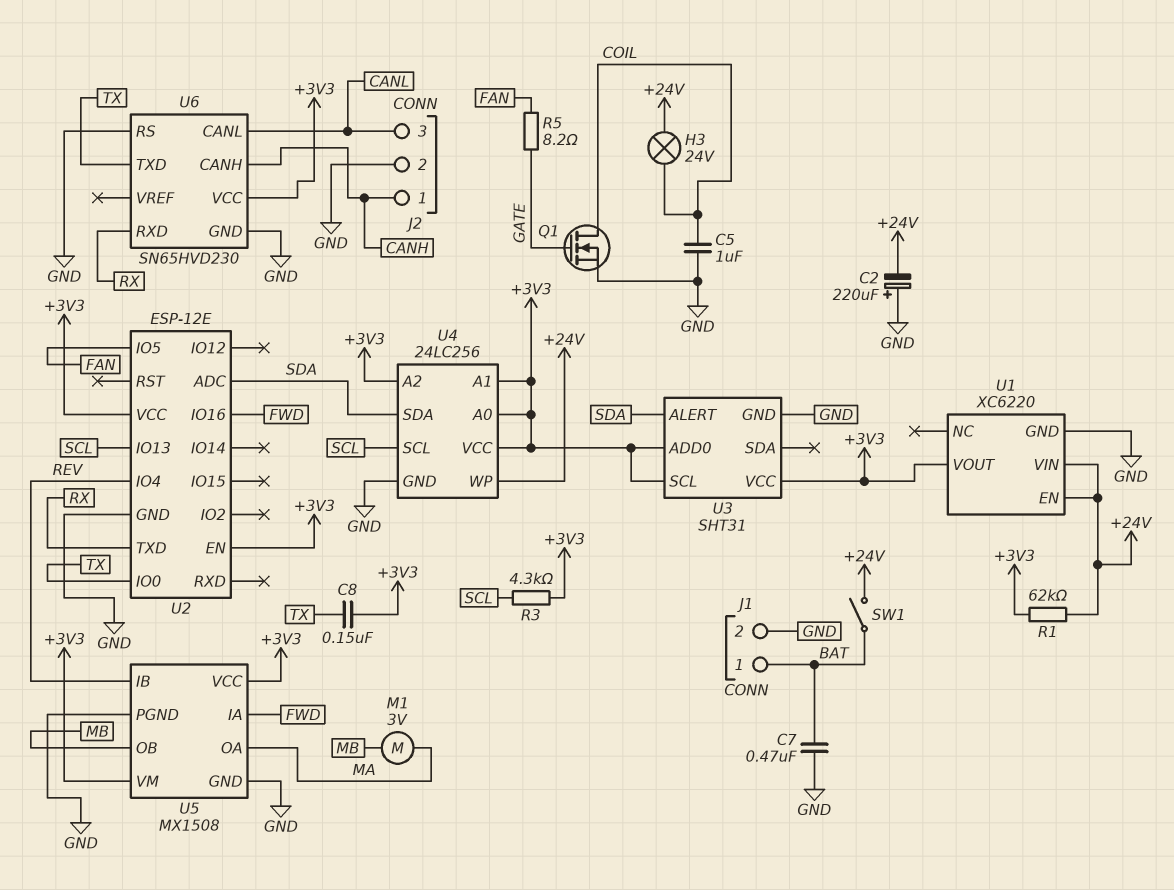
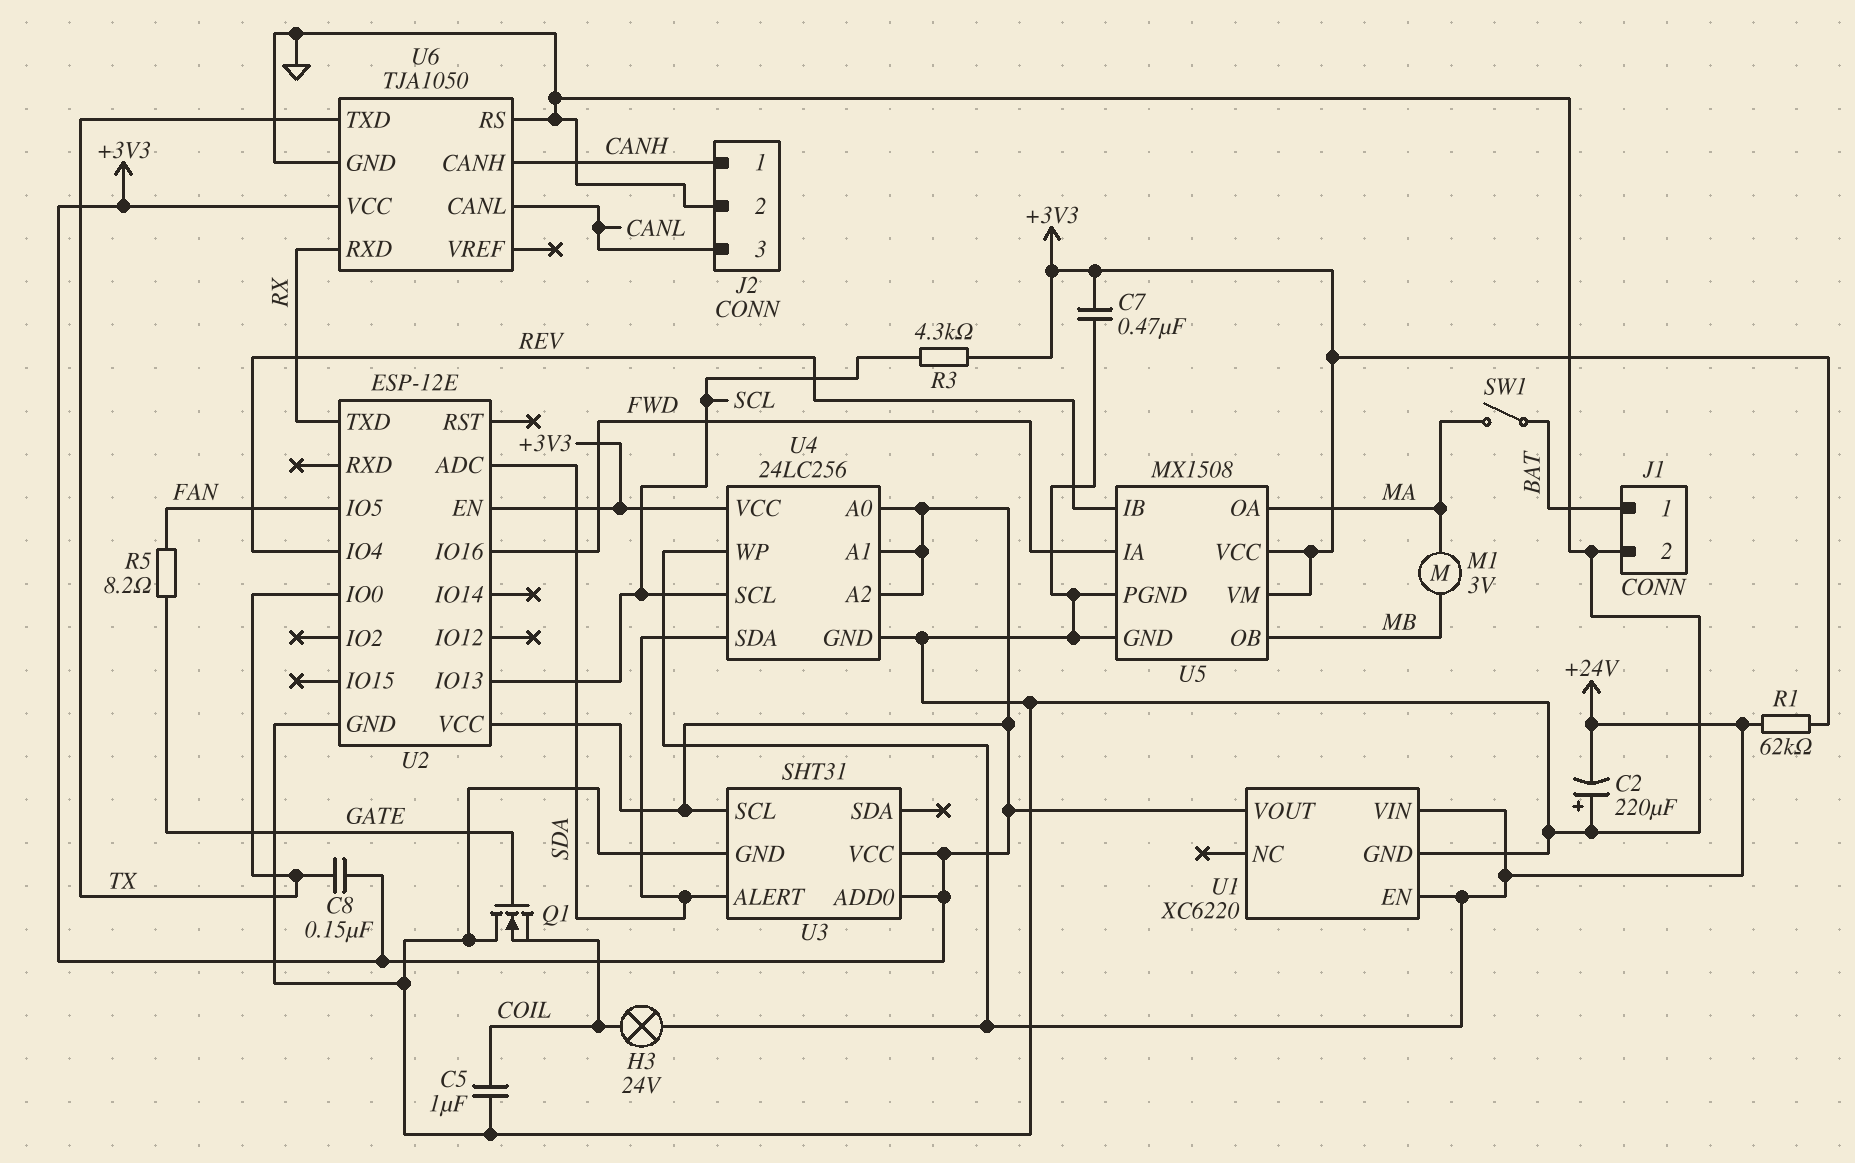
C7: 470nF (BAT, GND) -> 470nF (+3V3, GND)
Q1: NMOS (G GATE, D COIL, S GND) -> NMOS (G GATE, D GND, S COIL)
SW1: switch (+24V, BAT) -> switch (BAT, MA)
U6: SN65HVD230 -> TJA1050

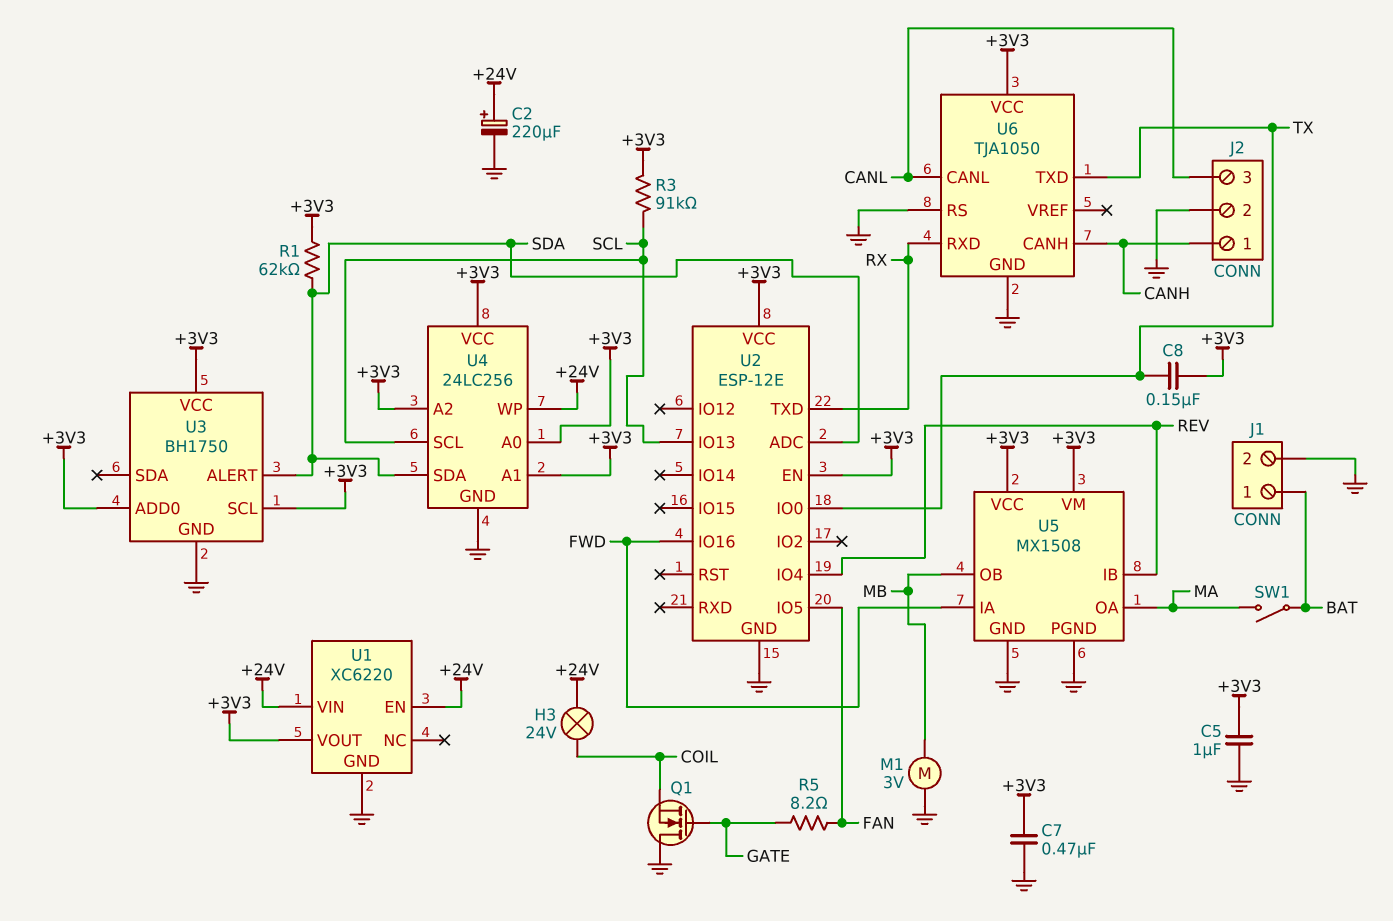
C2: 220uF (plus GND, minus +24V) -> 220uF (plus +24V, minus GND)
C5: 1uF (COIL, GND) -> 1uF (+3V3, GND)
M1: motor 3V (MA, MB) -> motor 3V (GND, MB)
R1: 62k (+3V3, +24V) -> 62k (+3V3, SDA)
R3: 4.3k (+3V3, SCL) -> 91k (+3V3, SCL)
U3: SHT31 -> BH1750

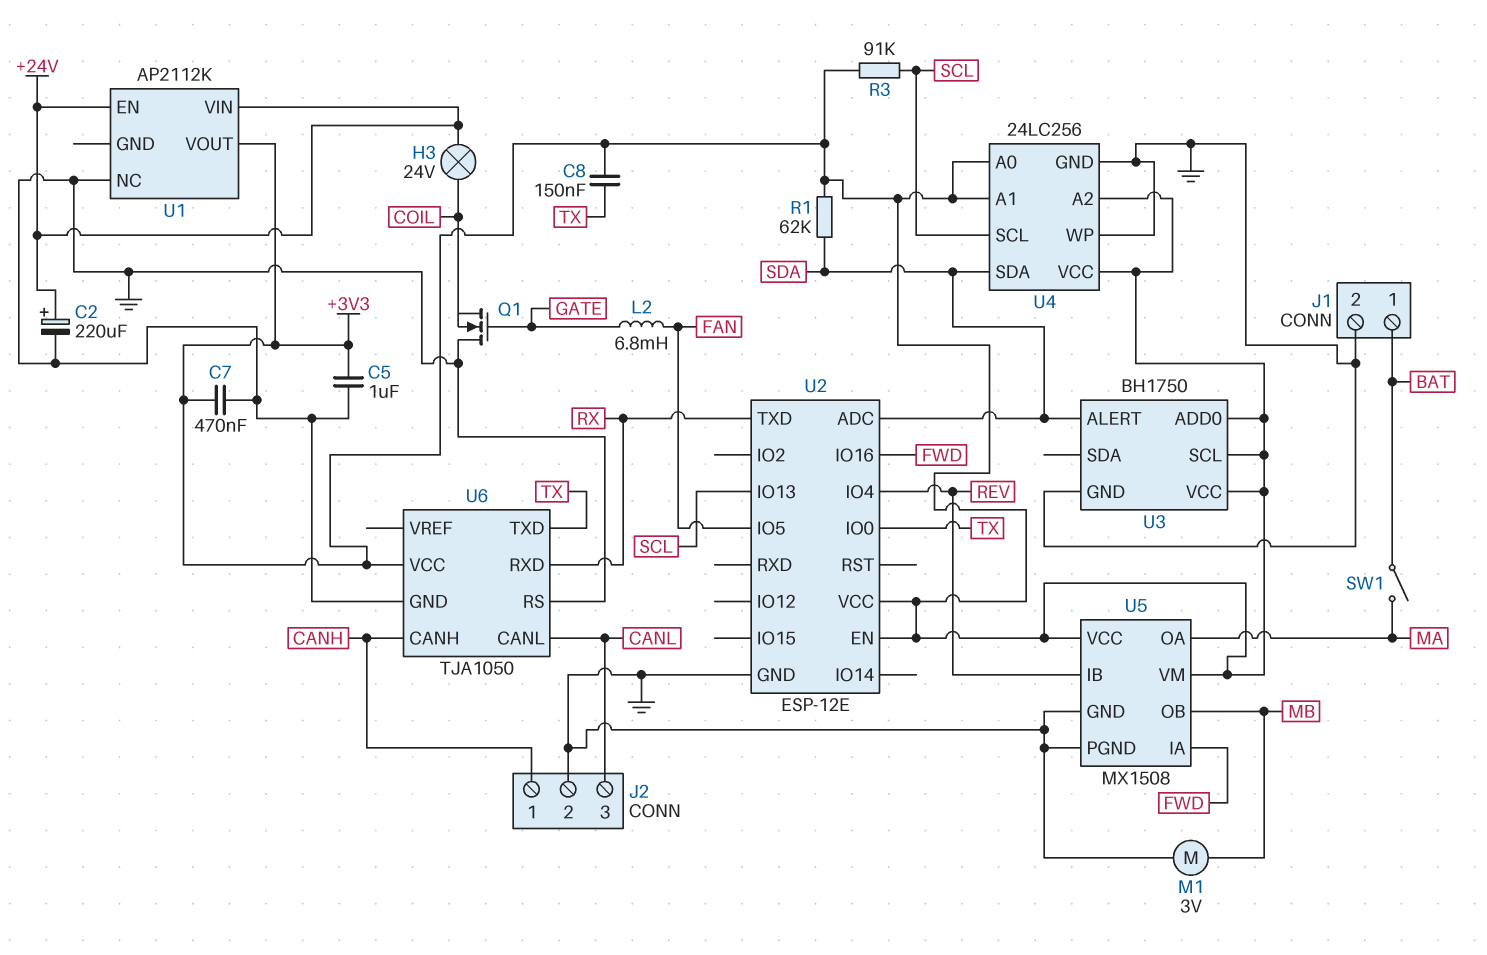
L2: none -> 6.8mH (FAN, GATE)
R5: 8.2 (FAN, GATE) -> none
U1: XC6220 -> AP2112K
U1 pin GND: GND -> none
U1 pin NC: none -> GND
U4 pin WP: +24V -> GND

